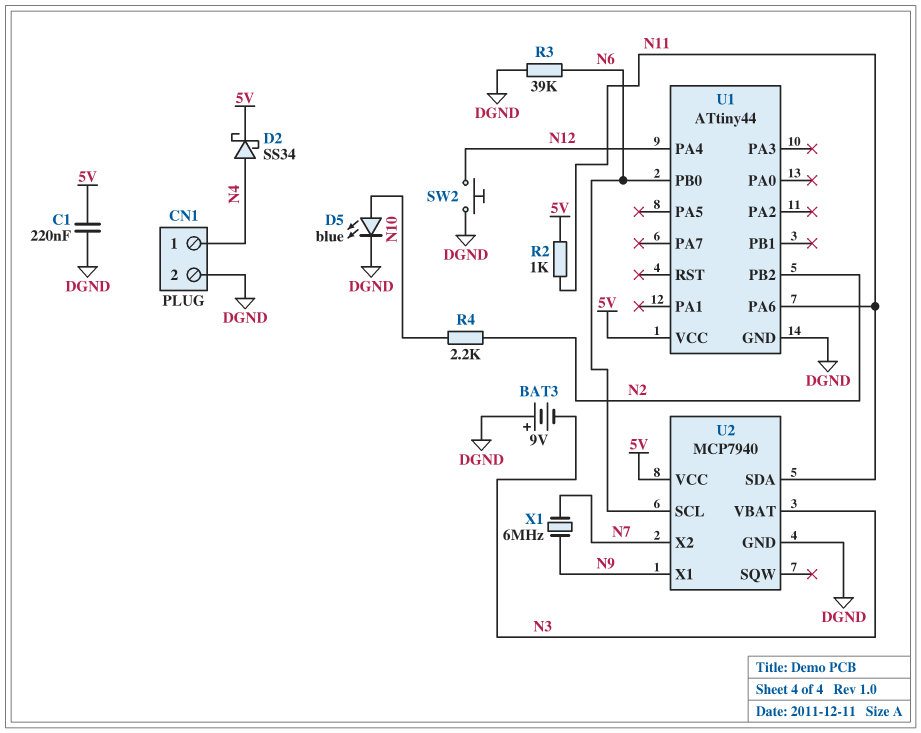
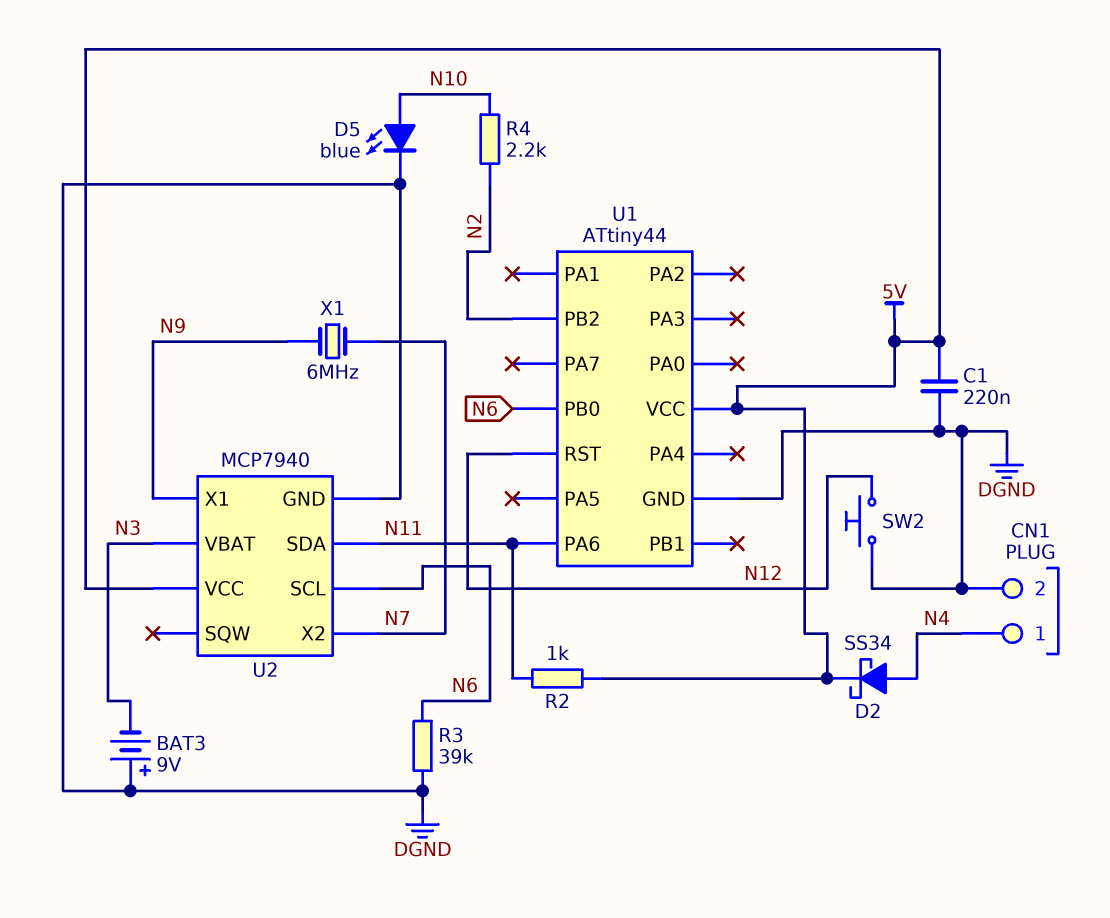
U1 pin PA4: N12 -> none
U1 pin RST: none -> N12

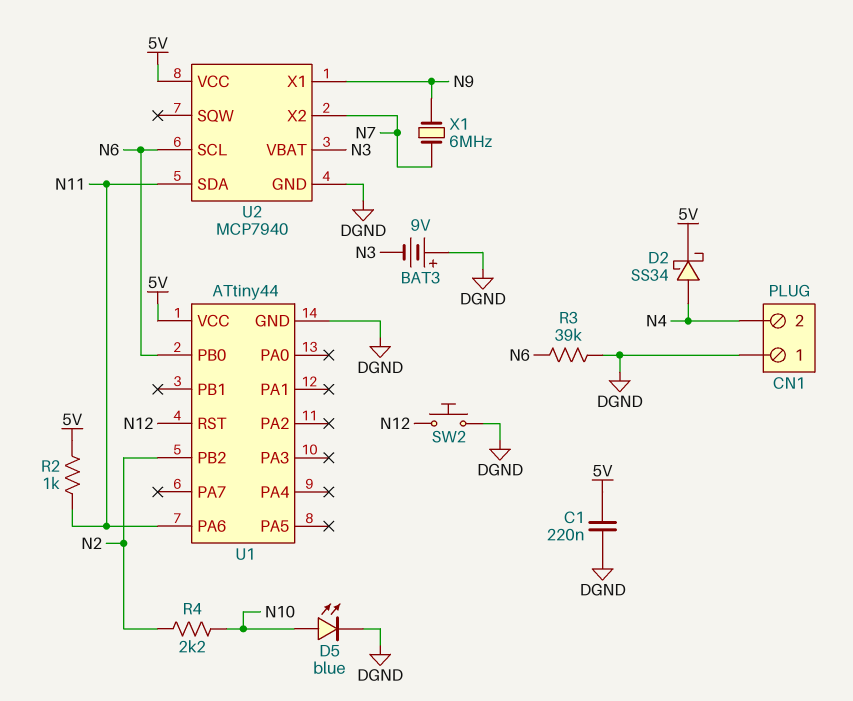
CN1 pin 1: N4 -> DGND
CN1 pin 2: DGND -> N4

